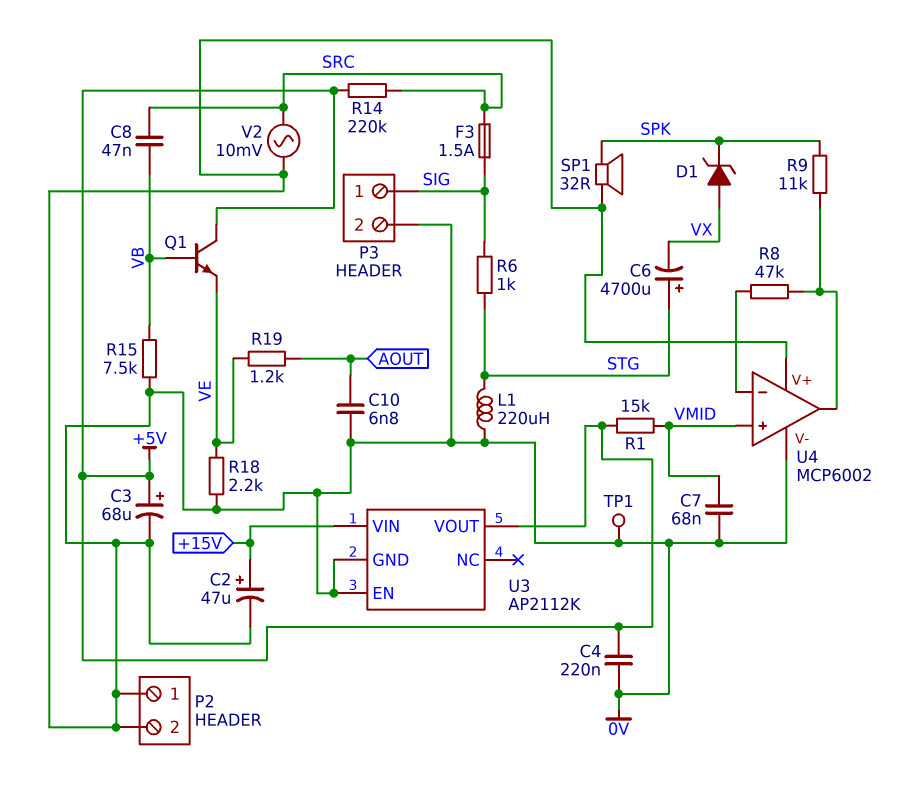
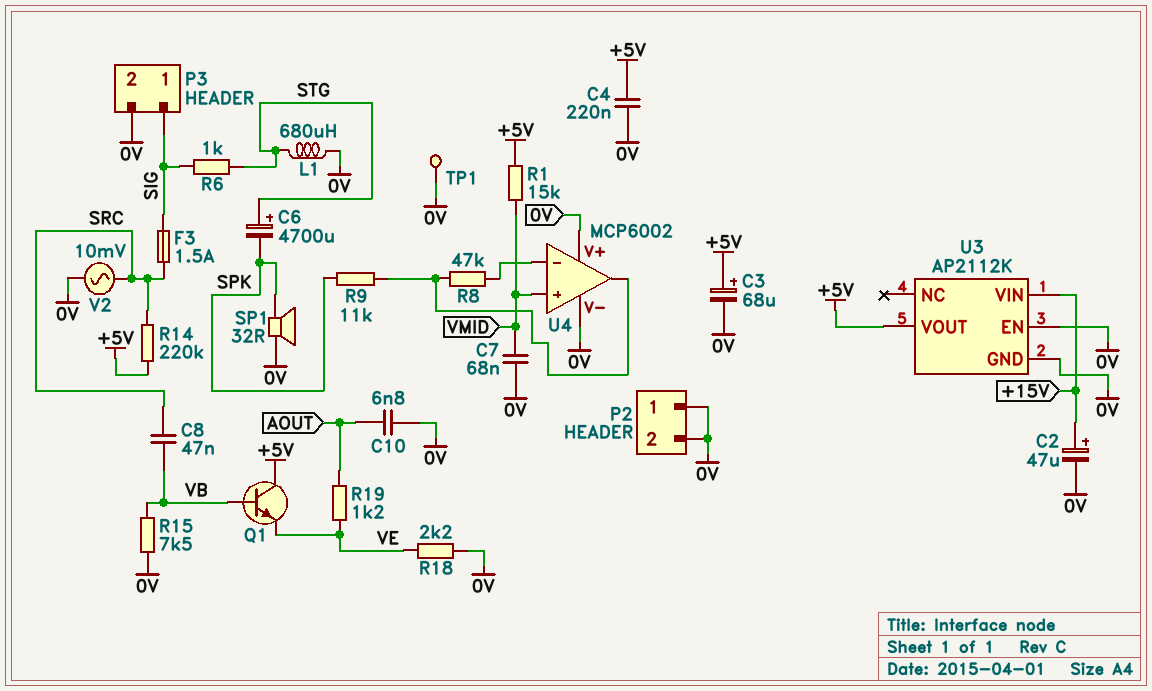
C6: 4700uF (plus STG, minus VX) -> 4700uF (plus STG, minus SPK)
D1: zener (A VX, K SPK) -> none
L1: 220uH (0V, STG) -> 680uH (0V, STG)

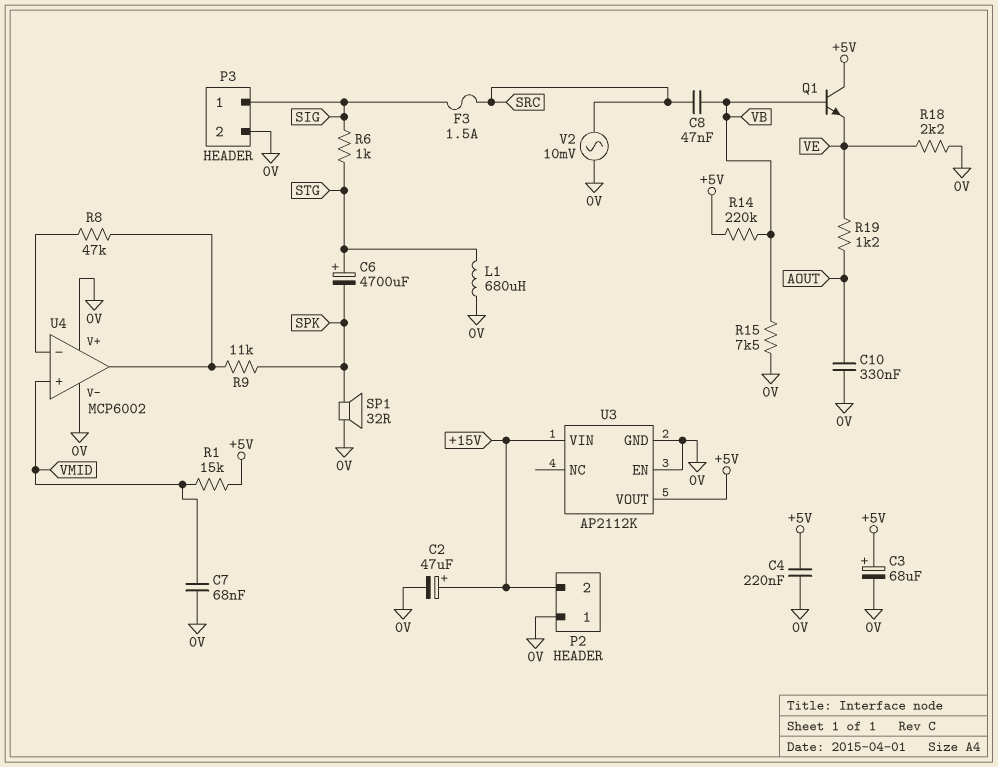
C10: 6.8nF (0V, AOUT) -> 330nF (0V, AOUT)
P2 pin 2: 0V -> +15V
R14: 220k (+5V, SRC) -> 220k (+5V, VB)
TP1: test point (0V) -> none

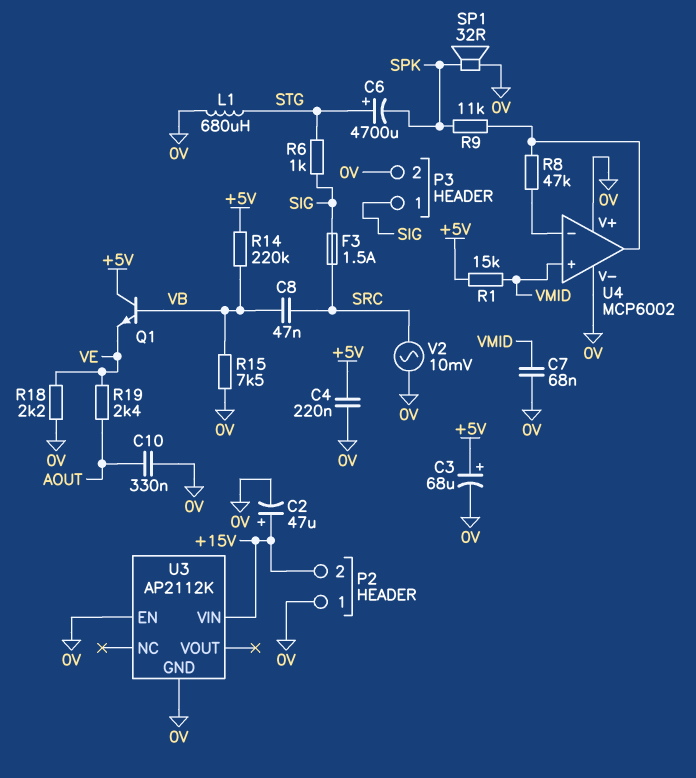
R19: 1.2k (AOUT, VE) -> 2.4k (AOUT, VE)
U3 pin VOUT: +5V -> none

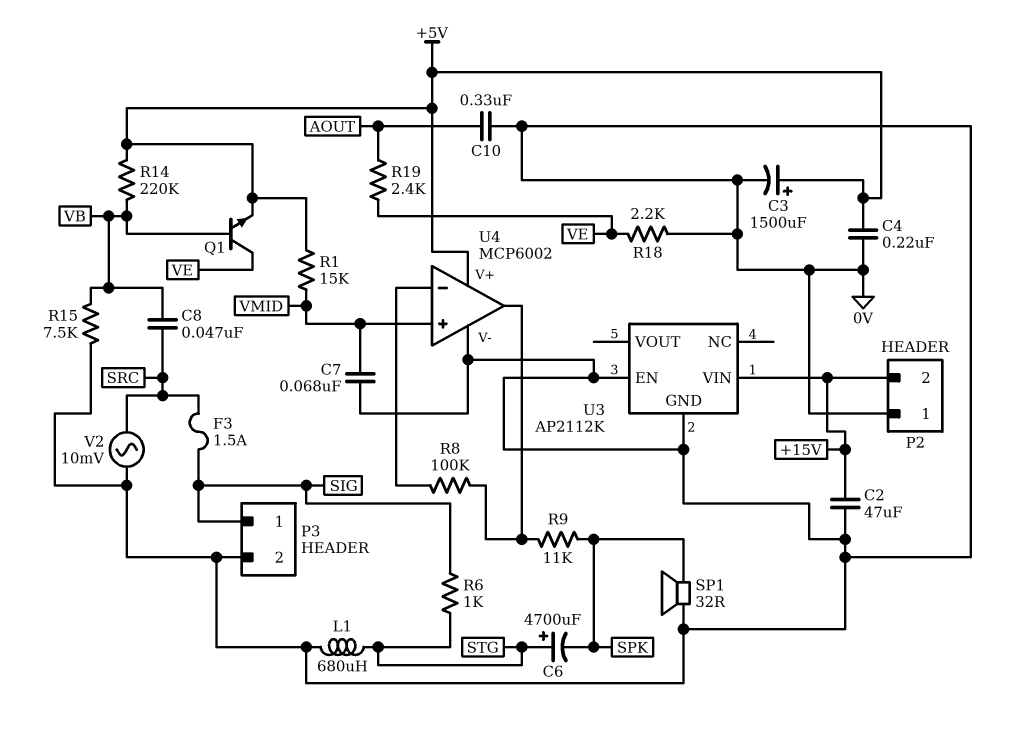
C2: 47uF (plus +15V, minus 0V) -> 47uF (+15V, 0V)
C3: 68uF (plus +5V, minus 0V) -> 1500uF (plus +5V, minus 0V)
Q1: NPN (B VB, C +5V, E VE) -> NPN (B VB, C VE, E +5V)
R8: 47k (U4/in-, U4/out) -> 100k (U4/in-, U4/out)
U4 pin V+: 0V -> +5V

